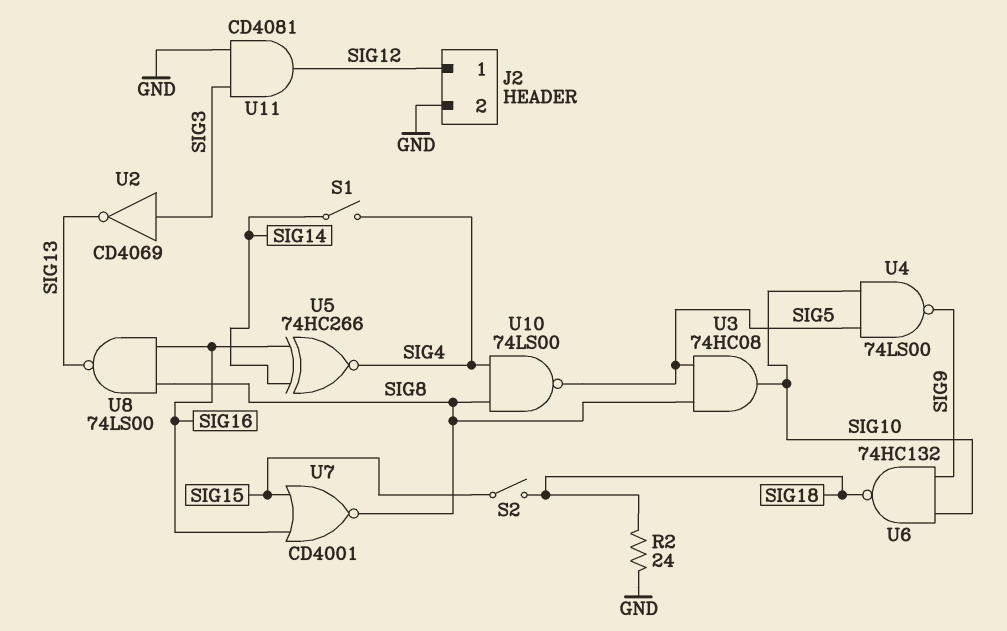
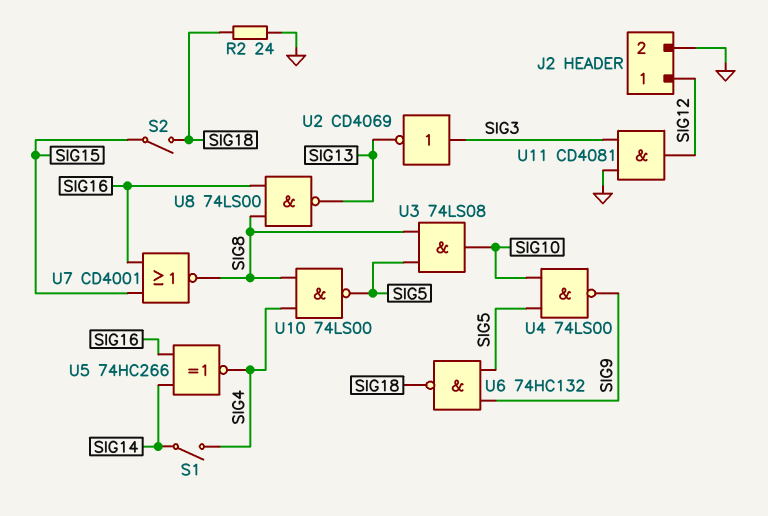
U3: AND 74HC08 (in SIG5, in SIG8, out SIG10) -> AND 74LS08 (in SIG5, in SIG8, out SIG10)
U6: NAND 74HC132 (in SIG9, in SIG10, out SIG18) -> NAND 74HC132 (in SIG5, in SIG9, out SIG18)

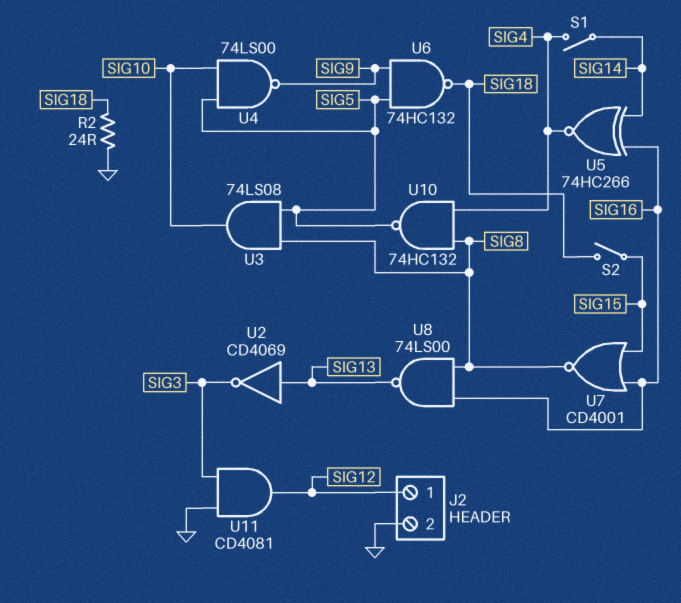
U2: NOT CD4069 (in SIG3, out SIG13) -> NOT CD4069 (in SIG13, out SIG3)
U10: NAND 74LS00 (in SIG4, in SIG8, out SIG5) -> NAND 74HC132 (in SIG4, in SIG8, out SIG5)

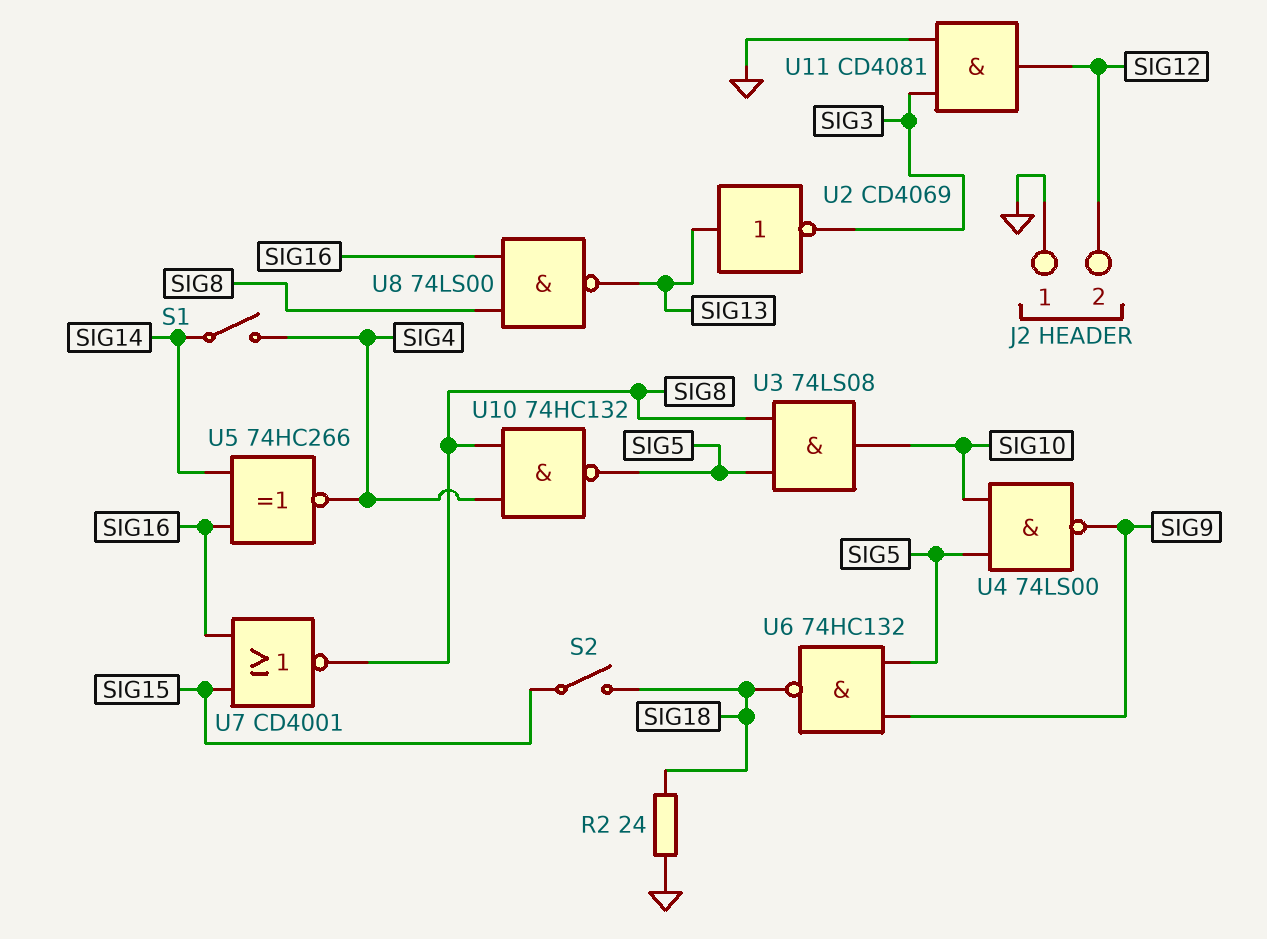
J2 pin 1: SIG12 -> GND
J2 pin 2: GND -> SIG12

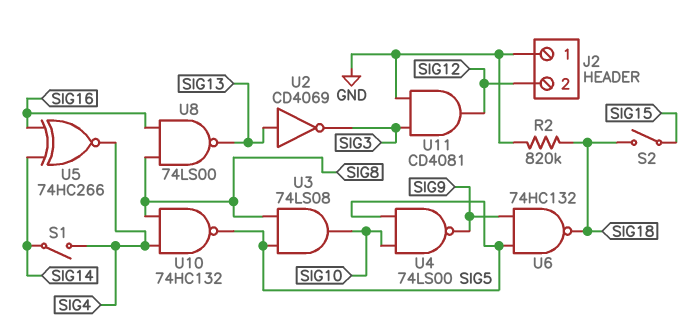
R2: 24 (GND, SIG18) -> 820k (GND, SIG18)
U7: NOR CD4001 (in SIG15, in SIG16, out SIG8) -> none

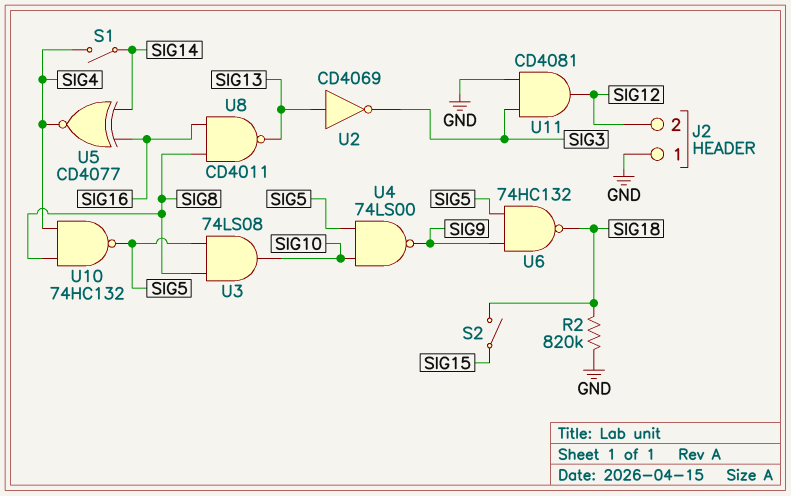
U5: XNOR 74HC266 (in SIG14, in SIG16, out SIG4) -> XNOR CD4077 (in SIG14, in SIG16, out SIG4)
U8: NAND 74LS00 (in SIG8, in SIG16, out SIG13) -> NAND CD4011 (in SIG8, in SIG16, out SIG13)

